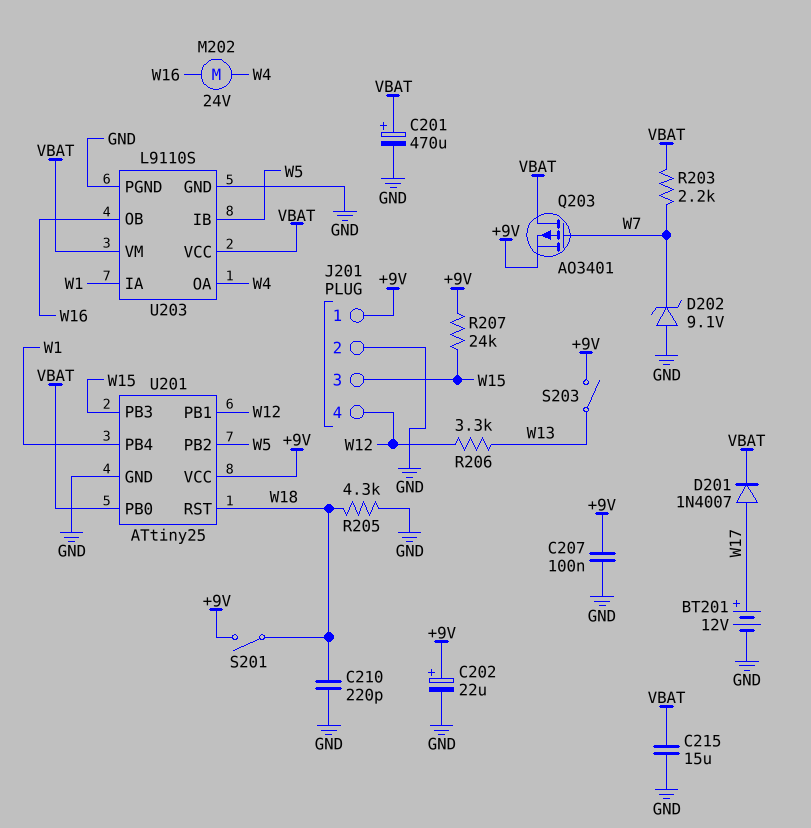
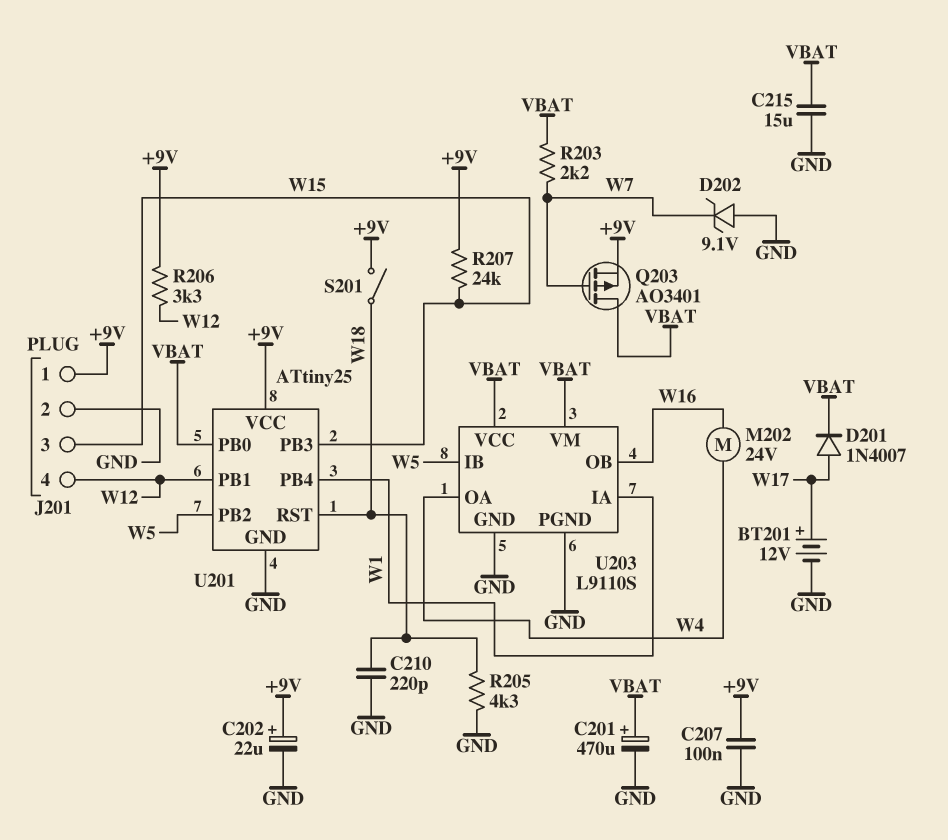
R206: 3.3k (W12, W13) -> 3.3k (+9V, W12)
S203: switch (+9V, W13) -> none

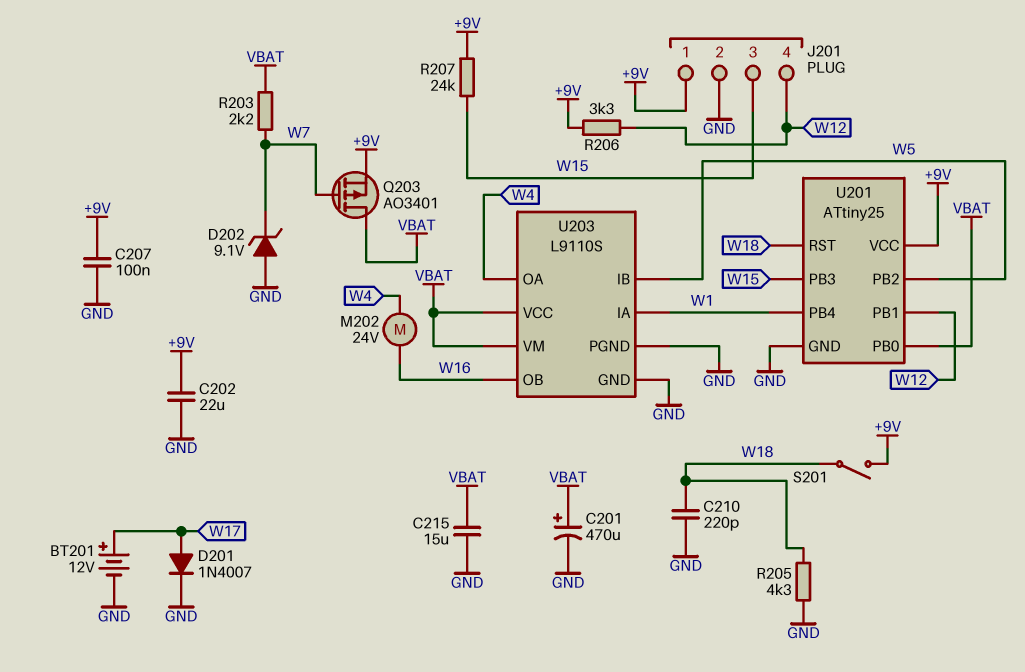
C202: 22uF (plus +9V, minus GND) -> 22uF (+9V, GND)
D201: diode 1N4007 (A W17, K VBAT) -> diode 1N4007 (A W17, K GND)

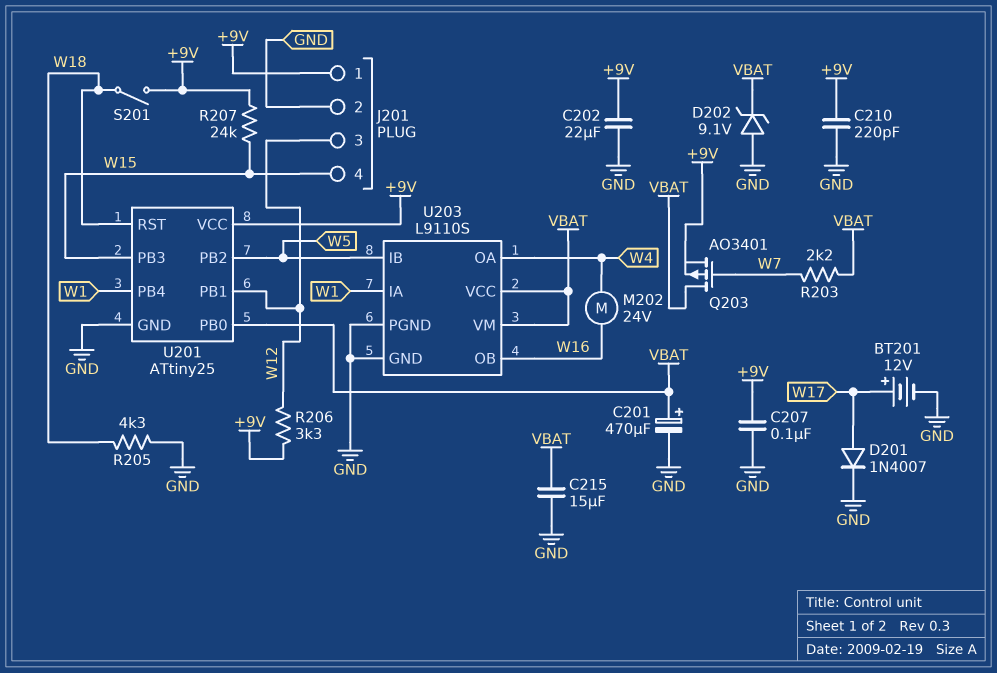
C210: 220pF (GND, W18) -> 220pF (+9V, GND)
D202: zener 9.1V (A GND, K W7) -> zener 9.1V (A GND, K VBAT)
J201 pin 3: W15 -> W12
J201 pin 4: W12 -> W15

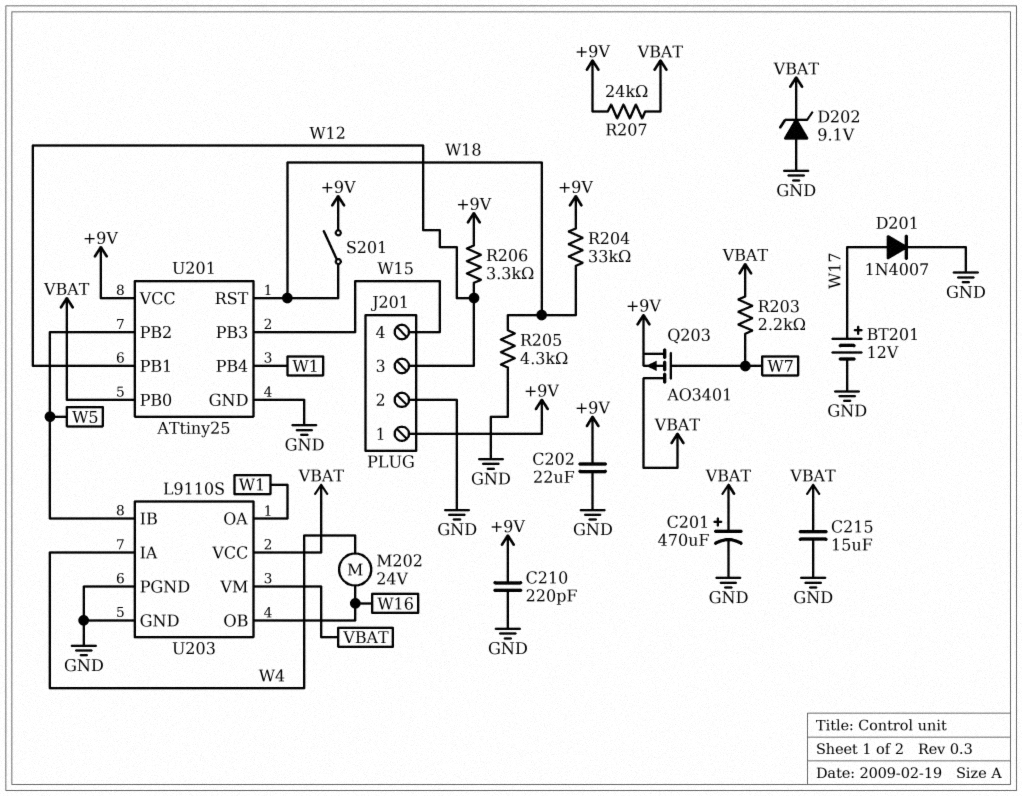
C207: 100nF (+9V, GND) -> none
R204: none -> 33k (+9V, W18)
R207: 24k (+9V, W15) -> 24k (+9V, VBAT)
U203 pin IA: W1 -> W4
U203 pin OA: W4 -> W1

